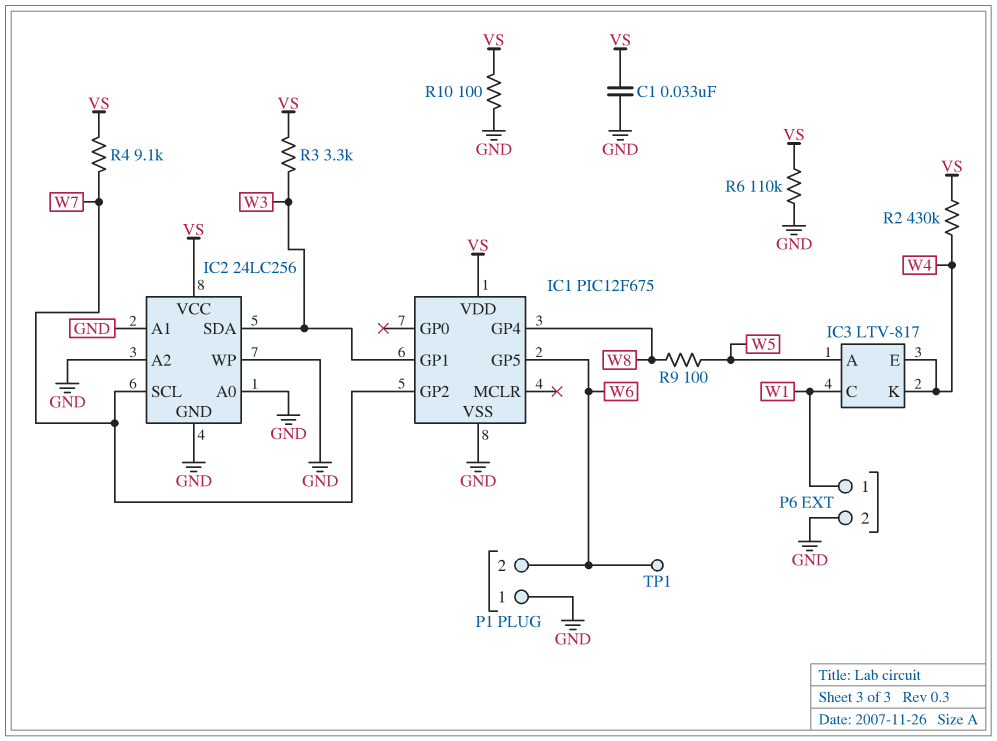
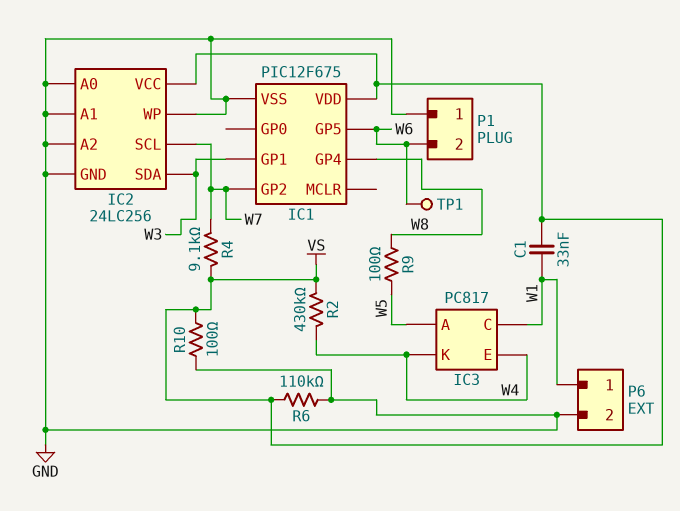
C1: 33nF (GND, VS) -> 33nF (VS, W1)
IC3: LTV-817 -> PC817
R3: 3.3k (VS, W3) -> none

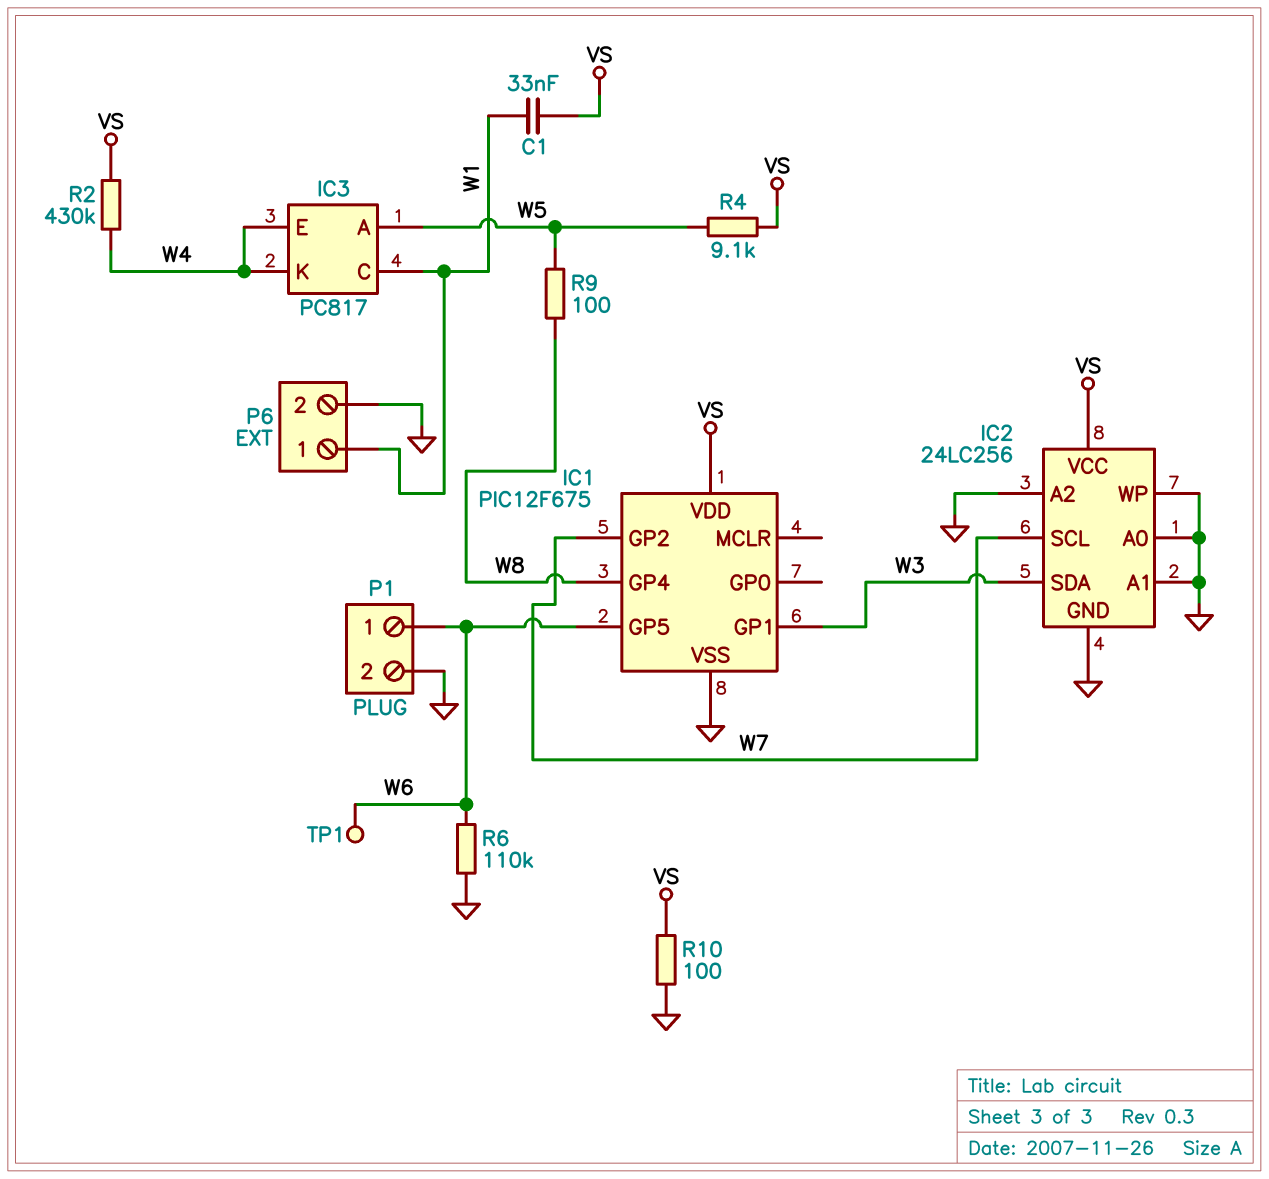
P1 pin 1: GND -> W6
P1 pin 2: W6 -> GND
R4: 9.1k (VS, W7) -> 9.1k (VS, W5)
R6: 110k (GND, VS) -> 110k (GND, W6)

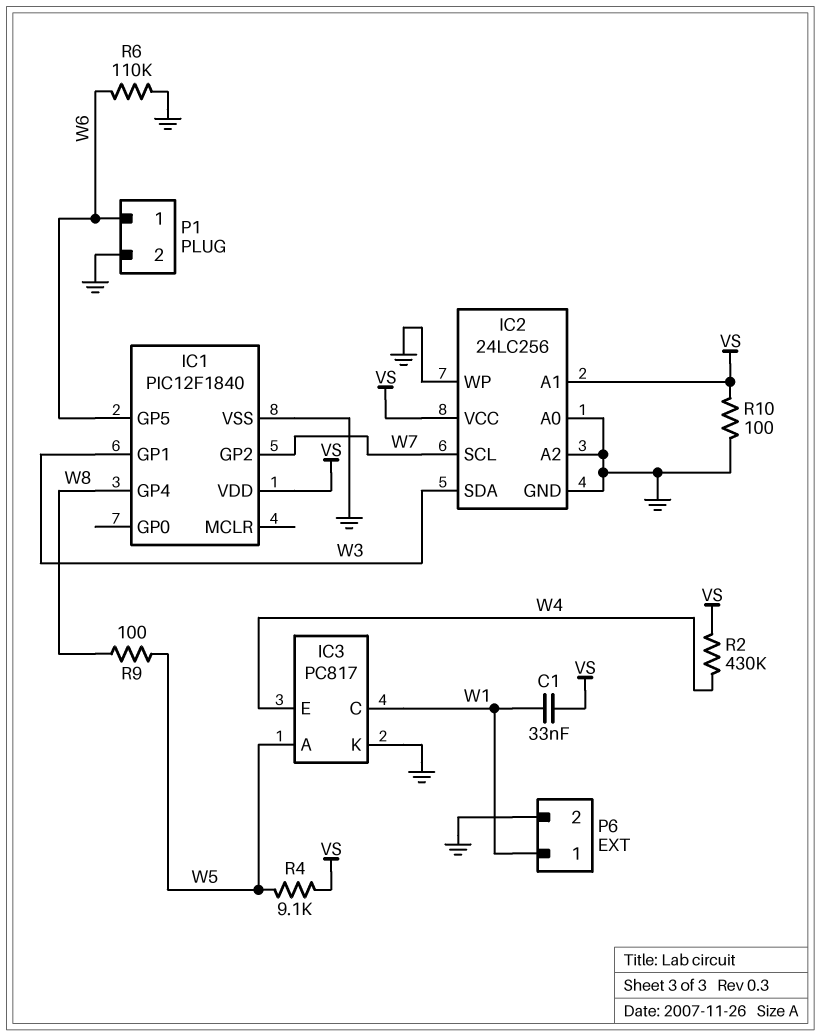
IC1: PIC12F675 -> PIC12F1840
IC2 pin A1: GND -> VS
IC3 pin K: W4 -> GND
TP1: test point (W6) -> none

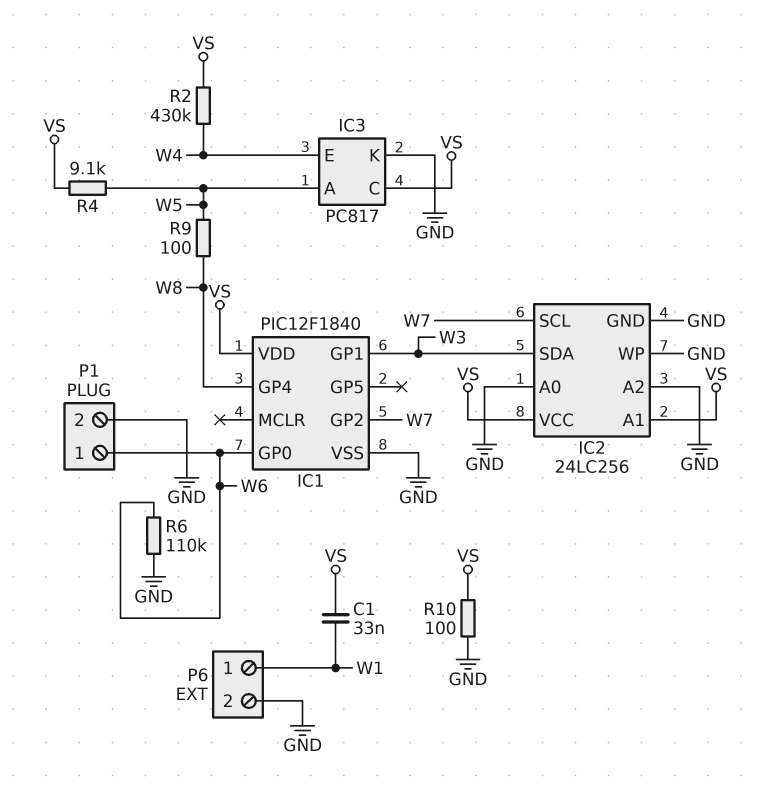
IC1 pin GP0: none -> W6
IC1 pin GP5: W6 -> none
IC3 pin C: W1 -> VS

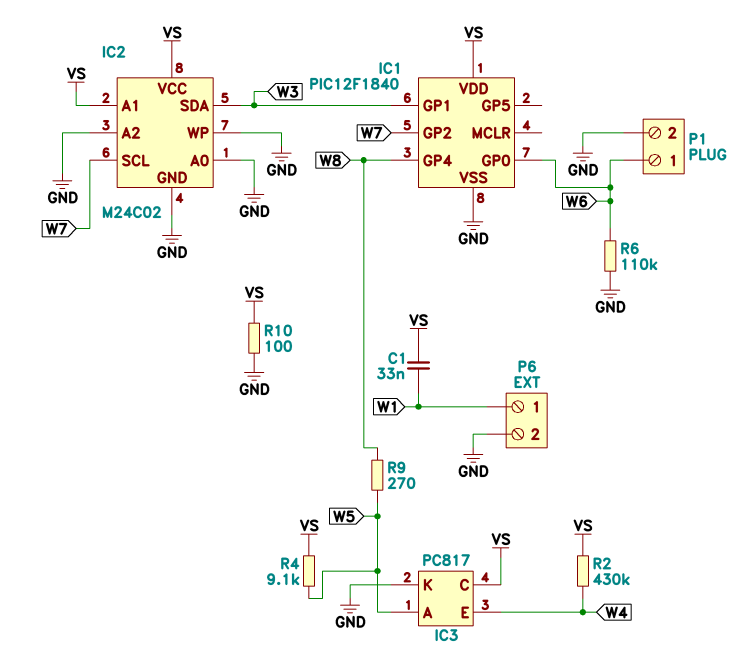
IC2: 24LC256 -> M24C02
R9: 100 (W5, W8) -> 270 (W5, W8)

